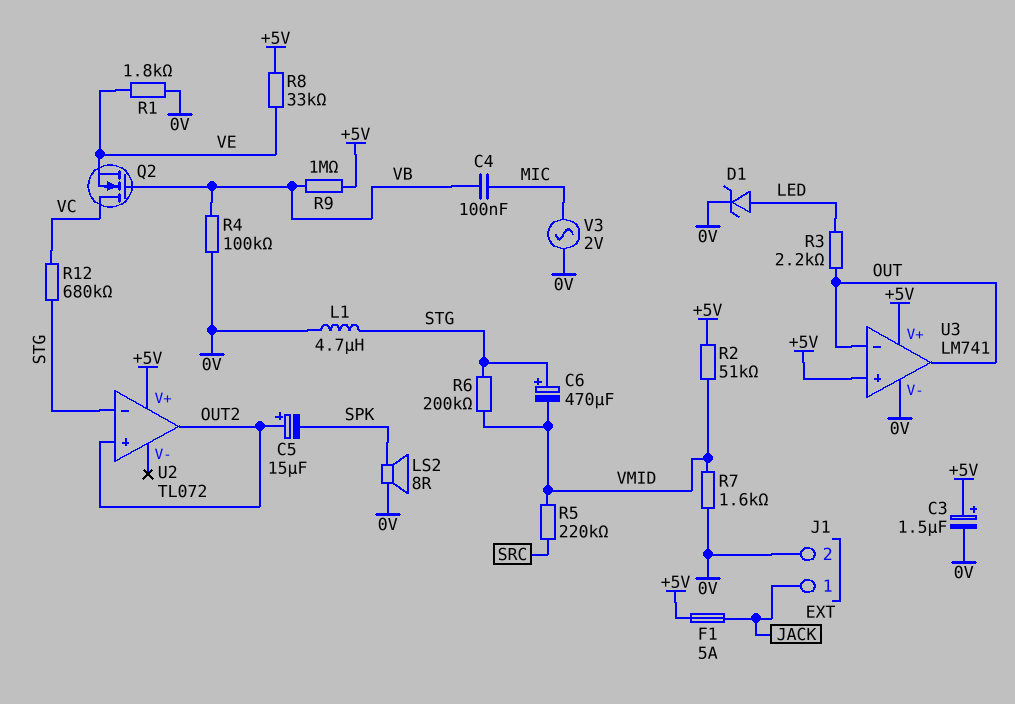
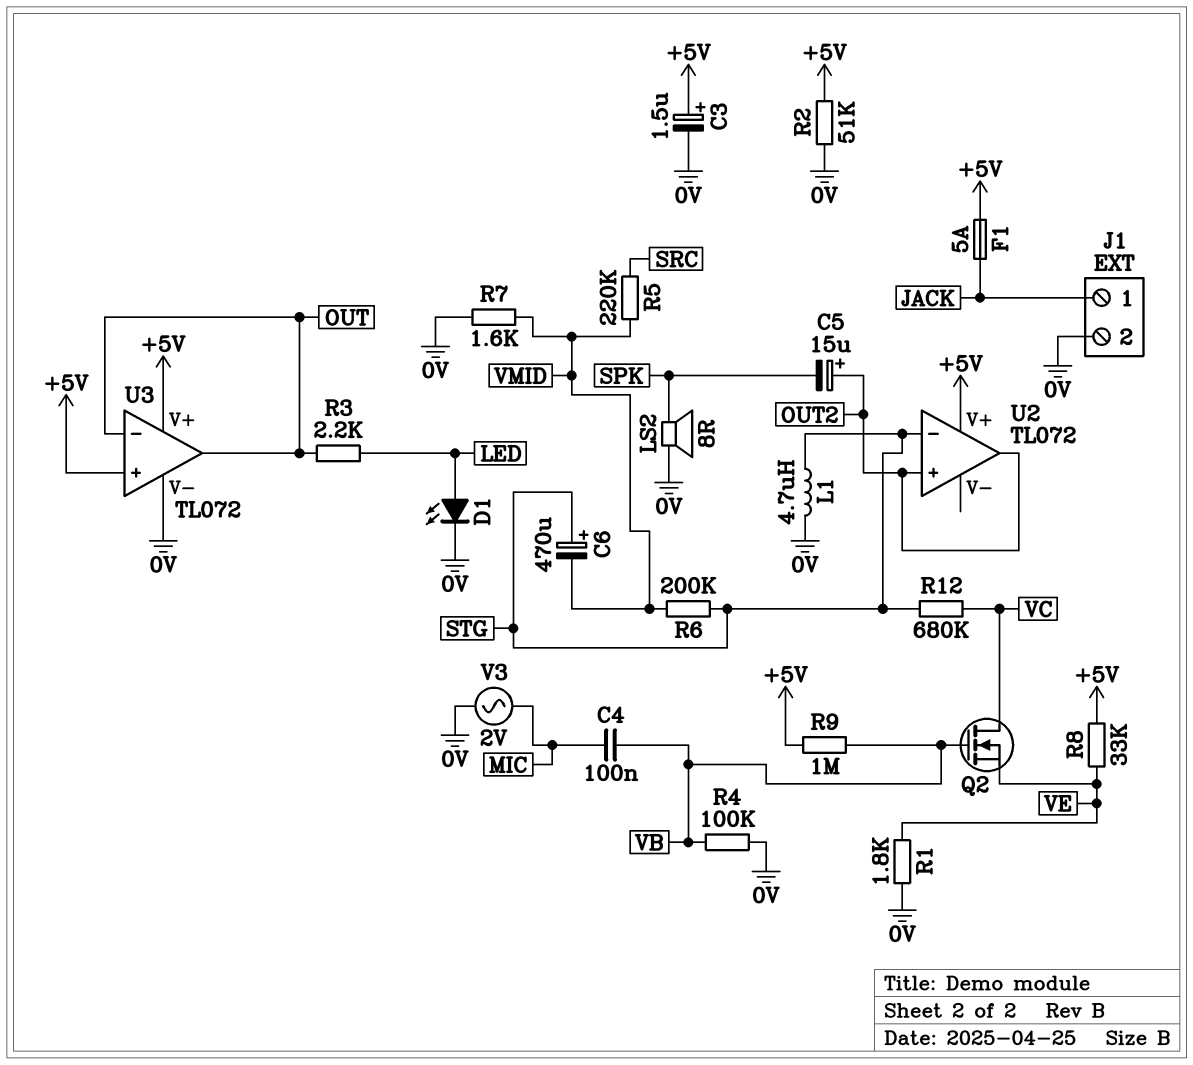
D1: zener (A LED, K 0V) -> LED (A LED, K 0V)
R2: 51k (+5V, VMID) -> 51k (+5V, 0V)
U3: LM741 -> TL072

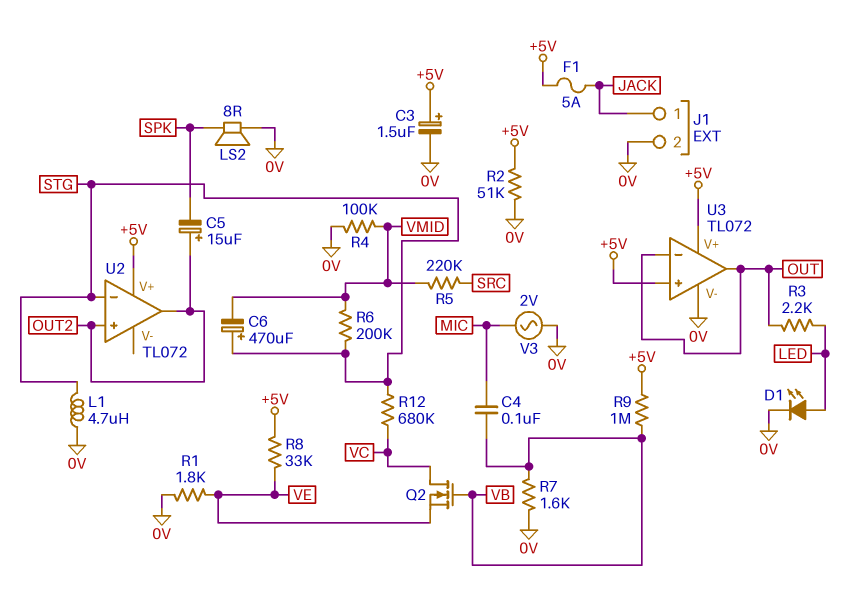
R4: 100k (0V, VB) -> 100k (0V, VMID)
R7: 1.6k (0V, VMID) -> 1.6k (0V, VB)

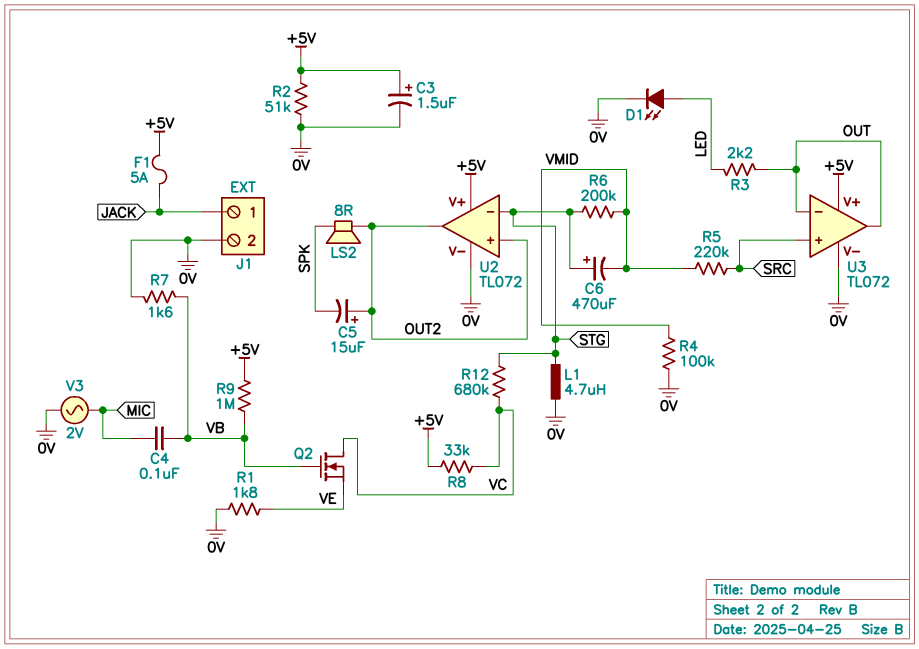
LS2: speaker 8R (0V, SPK) -> speaker 8R (OUT2, SPK)
R8: 33k (+5V, VE) -> 33k (+5V, VC)
U2 pin V-: none -> 0V
U3 pin in+: +5V -> SRC

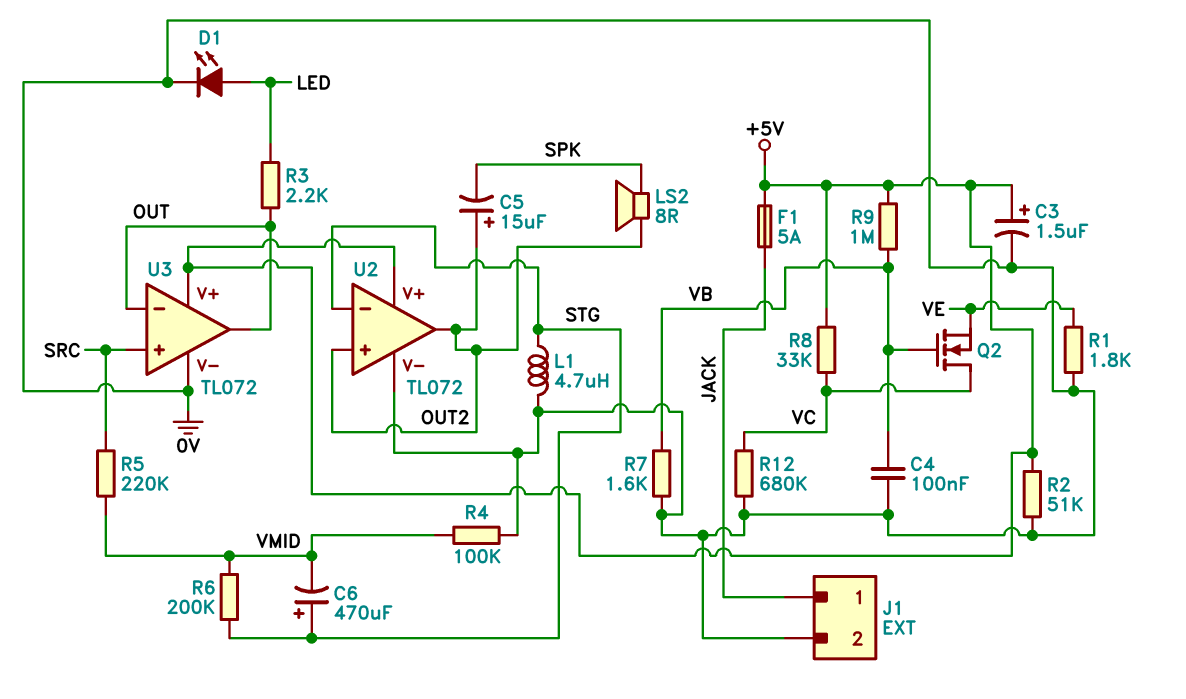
C4: 100nF (MIC, VB) -> 100nF (0V, VB)
R12: 680k (STG, VC) -> 680k (0V, VC)
V3: AC 2V (0V, MIC) -> none

